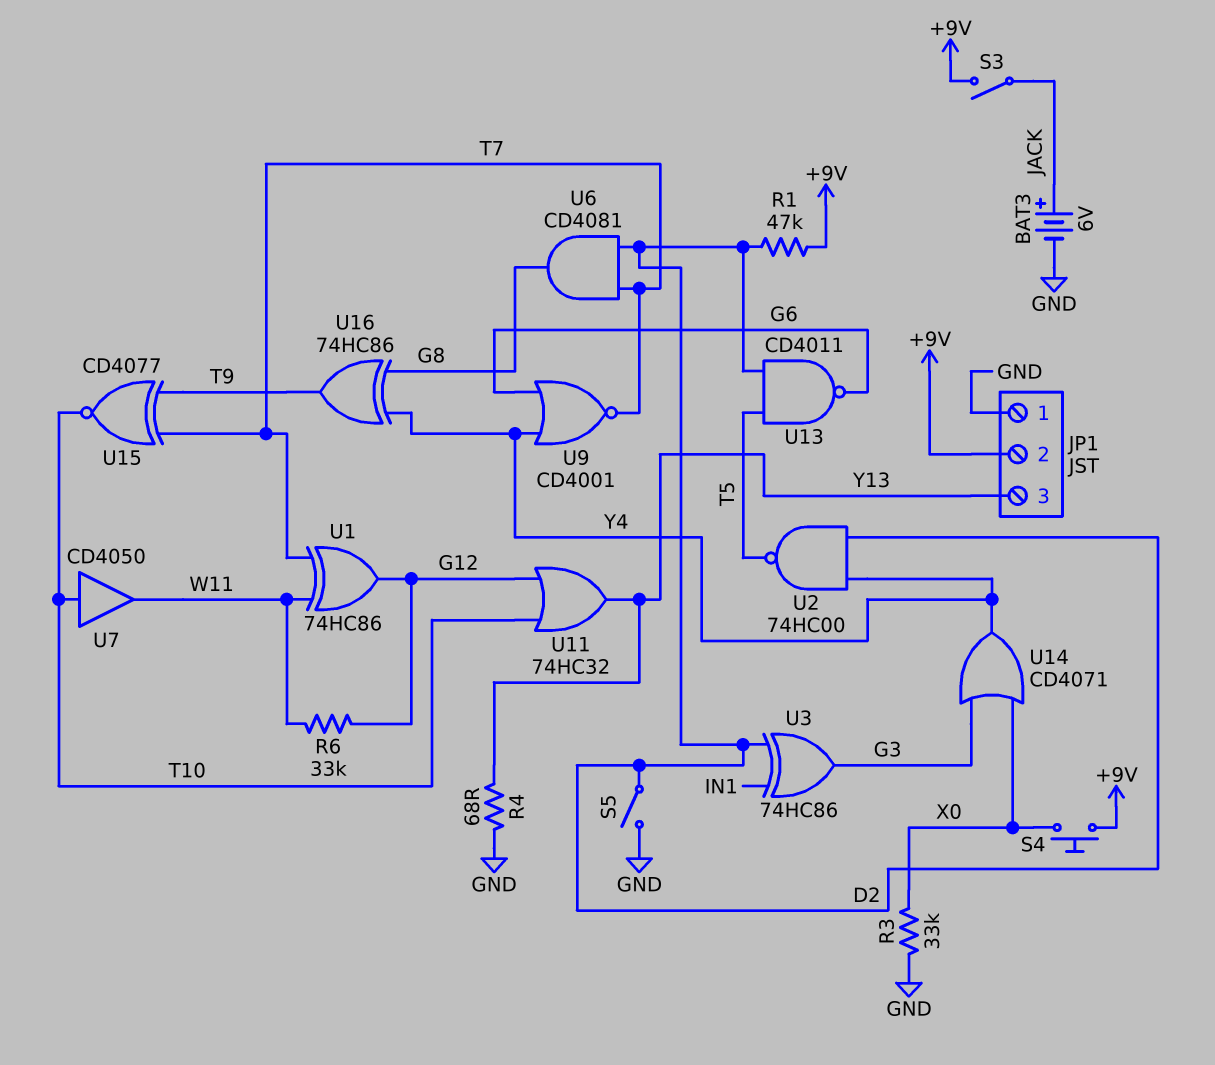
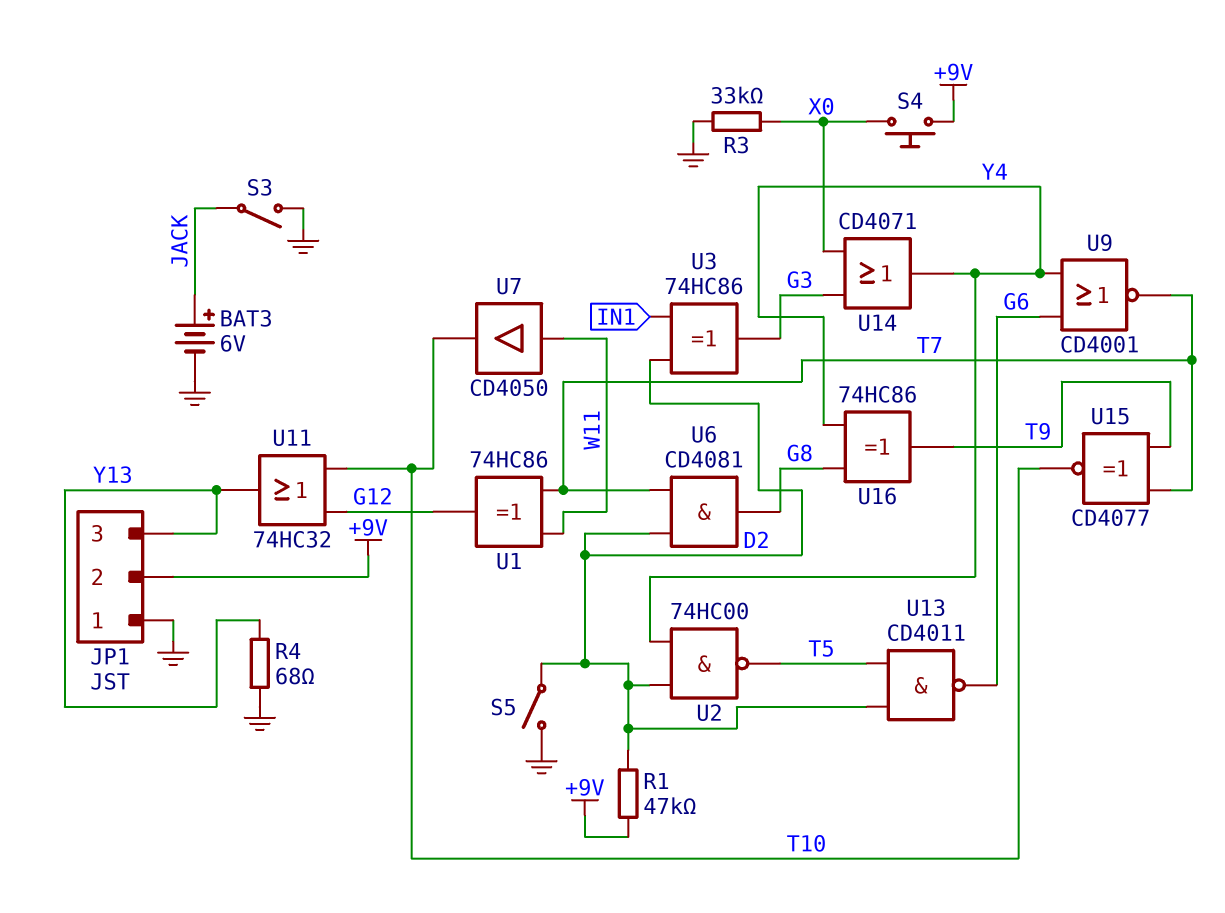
R6: 33k (G12, W11) -> none
S3: switch (+9V, JACK) -> switch (GND, JACK)
U7: buffer CD4050 (in T10, out W11) -> buffer CD4050 (in W11, out T10)

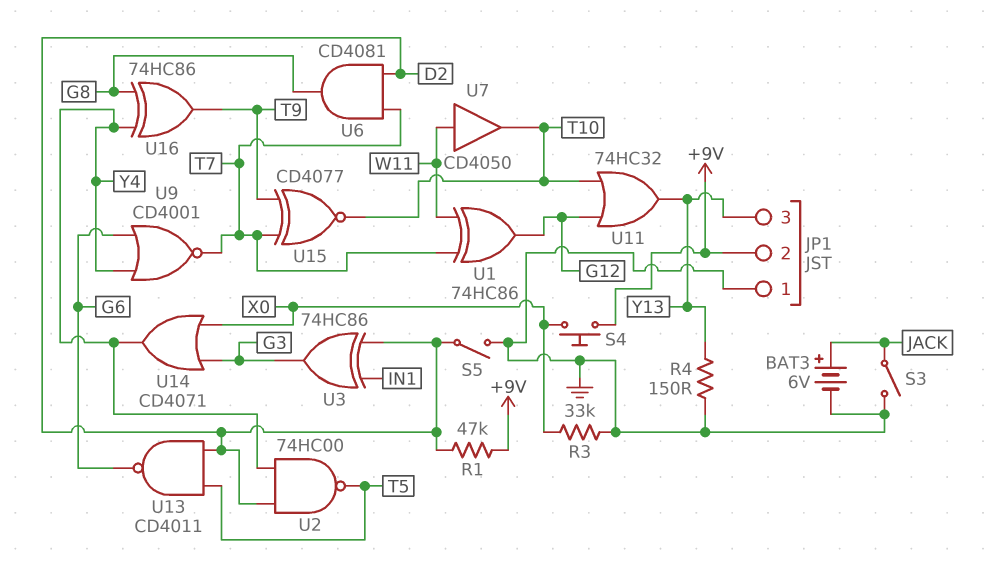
R4: 68 (GND, Y13) -> 150 (GND, Y13)

